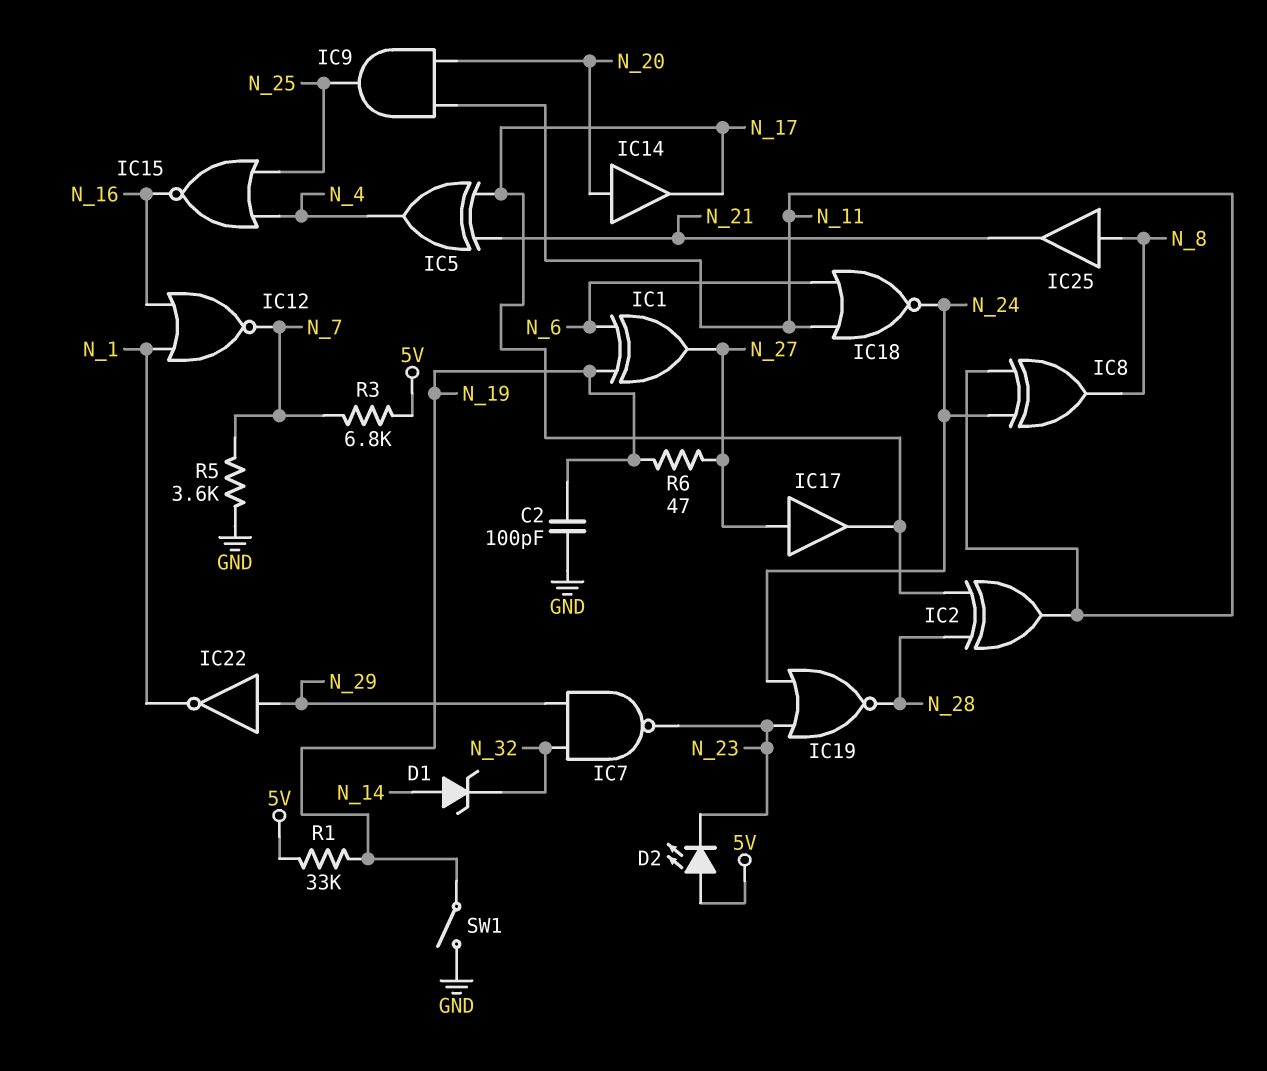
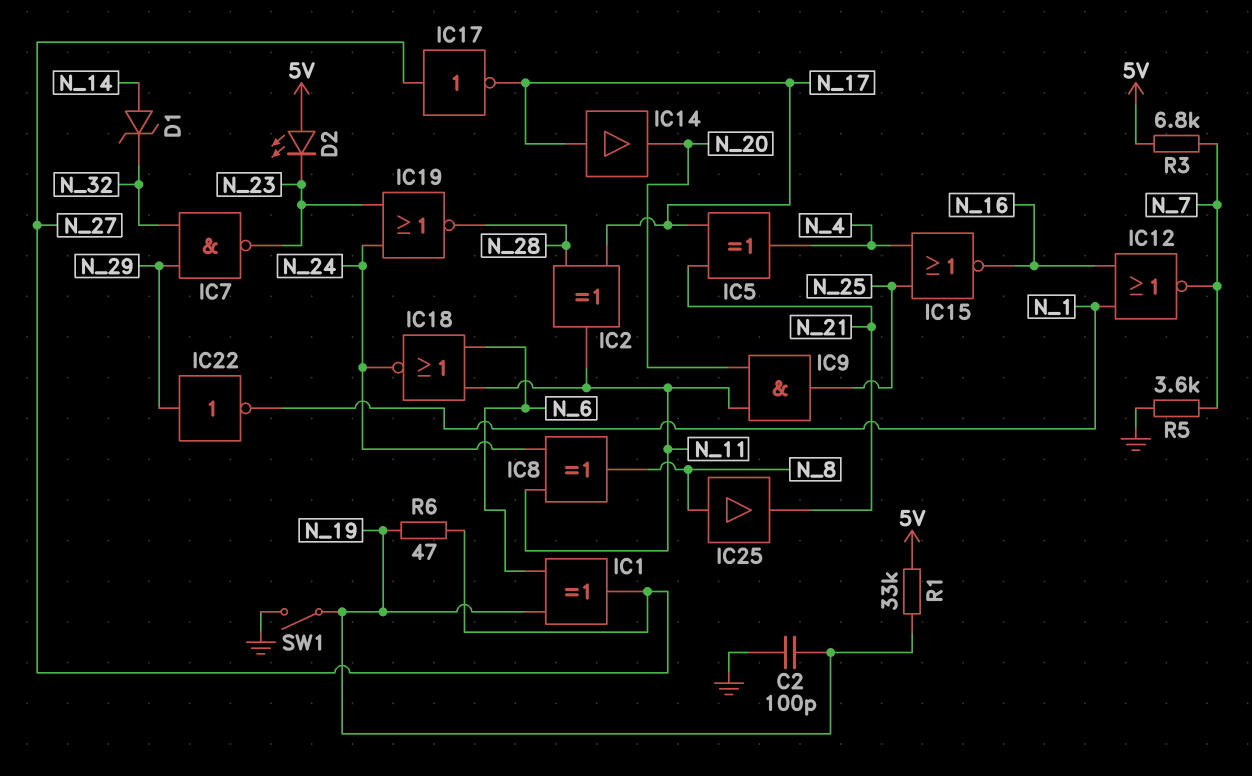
IC14: buffer (in N_20, out N_17) -> buffer (in N_17, out N_20)
IC17: buffer (in N_27, out N_17) -> NOT (in N_27, out N_17)

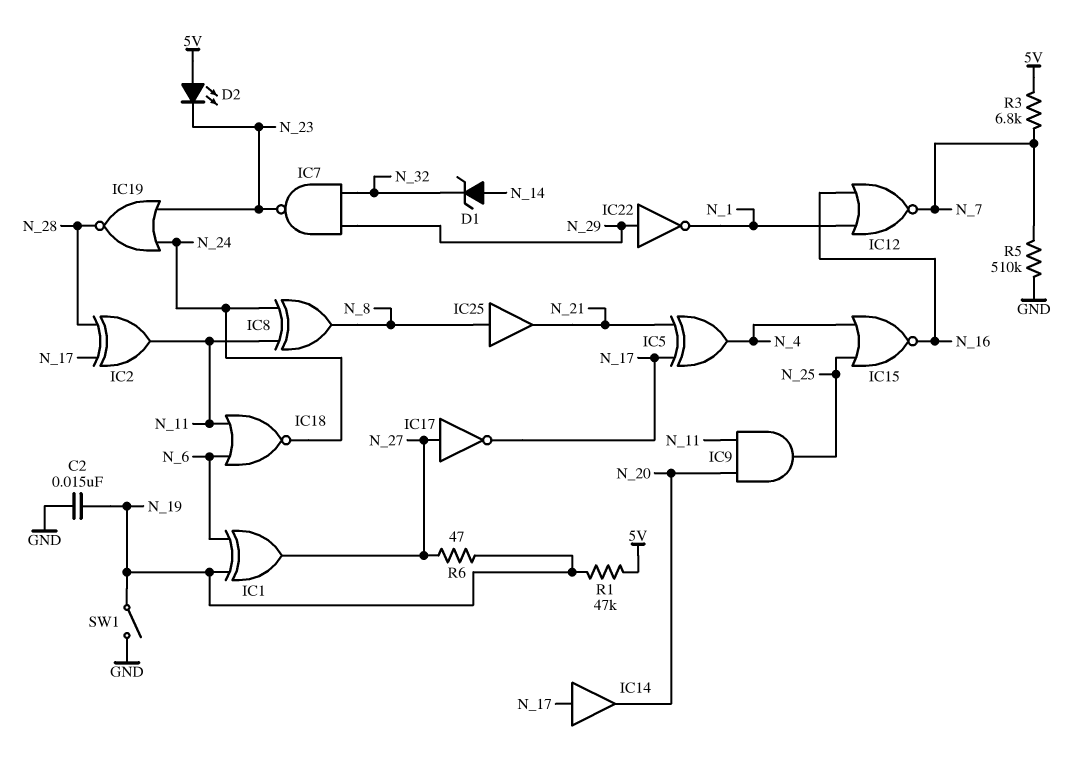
C2: 100pF (GND, N_19) -> 15nF (GND, N_19)
R1: 33k (5V, N_19) -> 47k (5V, N_19)
R5: 3.6k (GND, N_7) -> 510k (GND, N_7)

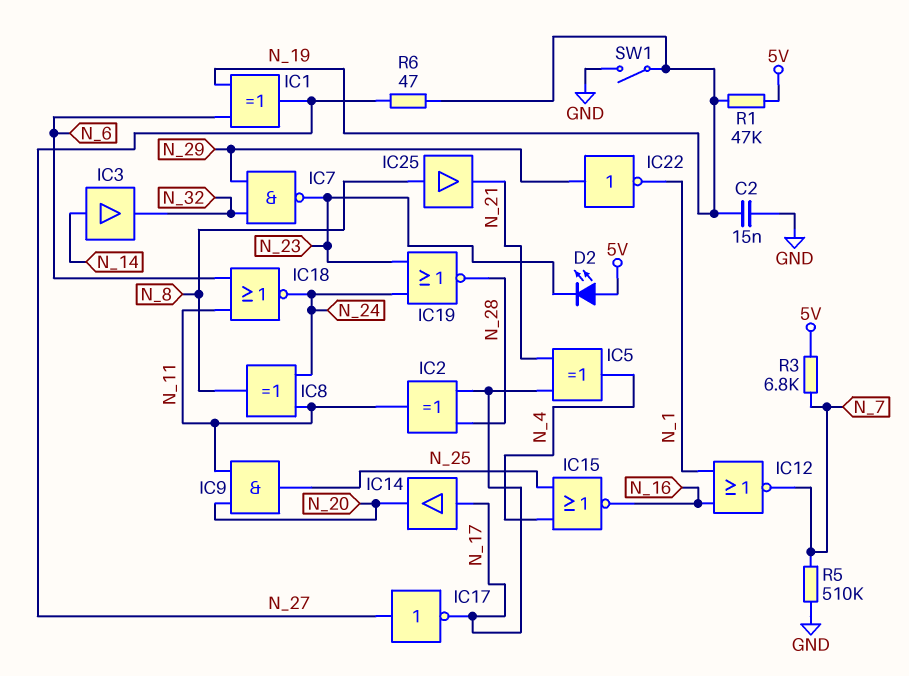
D1: zener (A N_14, K N_32) -> none
IC3: none -> buffer (in N_14, out N_32)

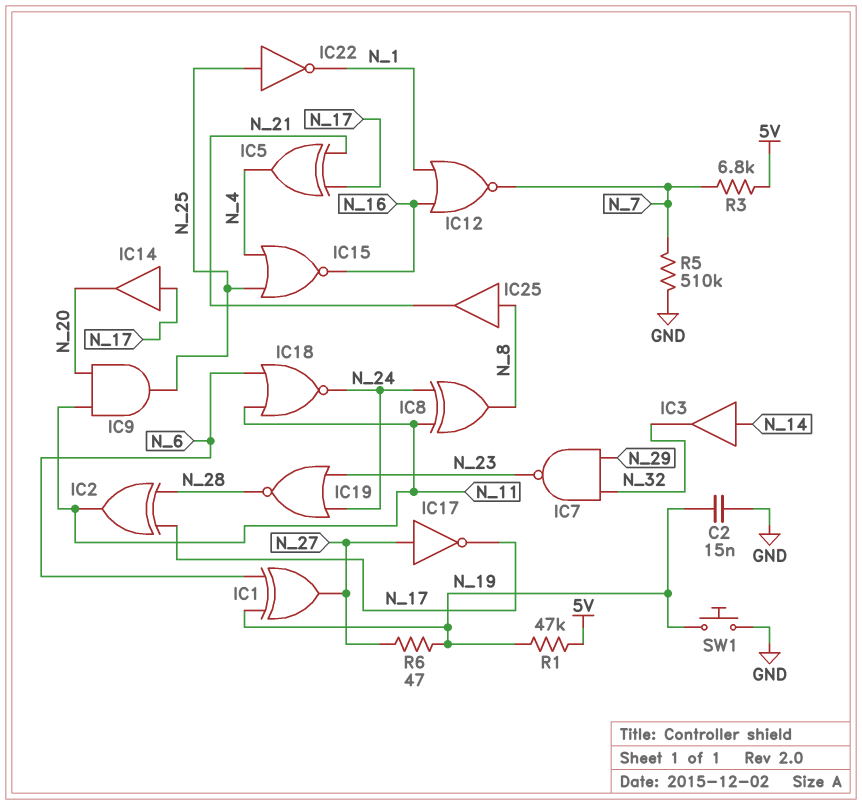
D2: LED (A 5V, K N_23) -> none
IC22: NOT (in N_29, out N_1) -> NOT (in N_25, out N_1)
SW1: switch (GND, N_19) -> button (GND, N_19)

